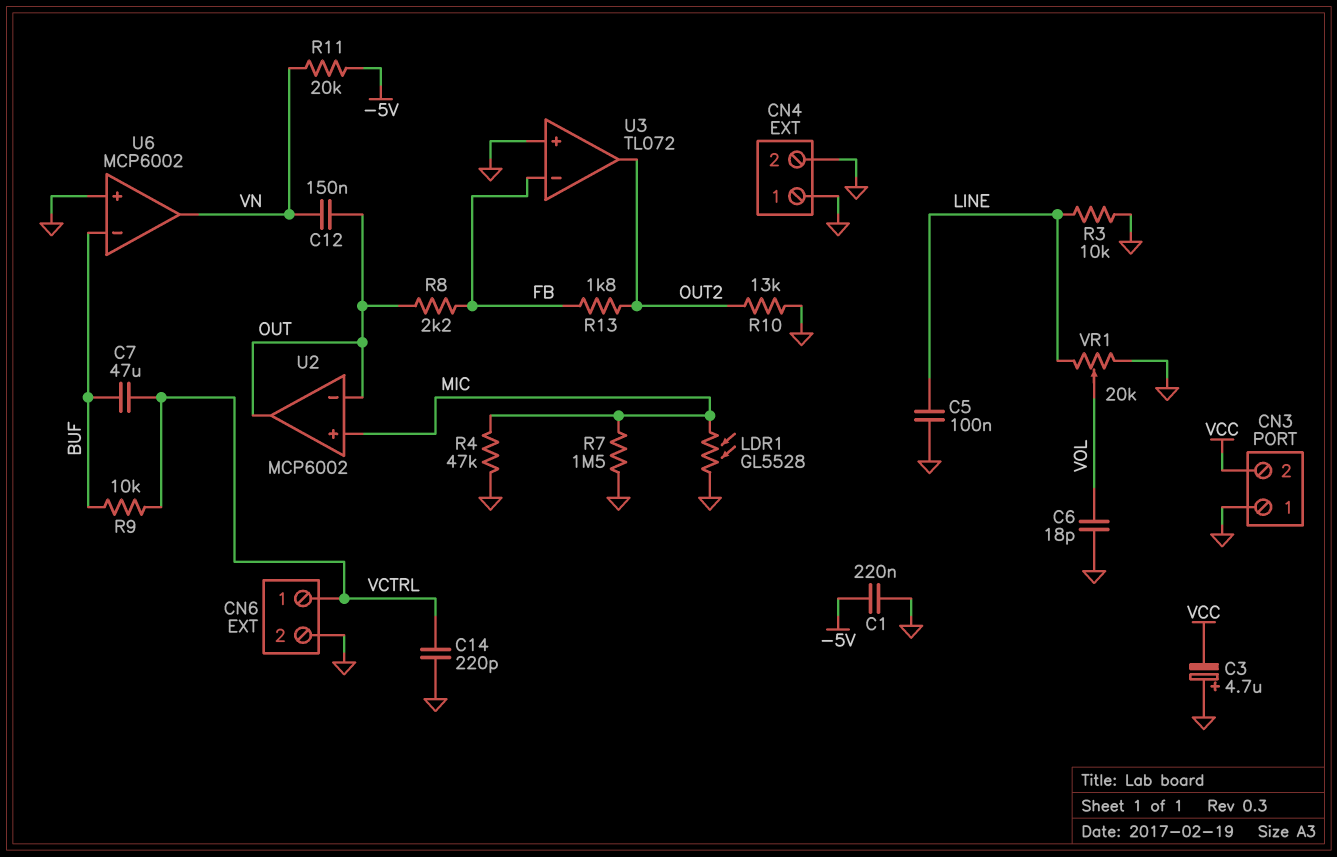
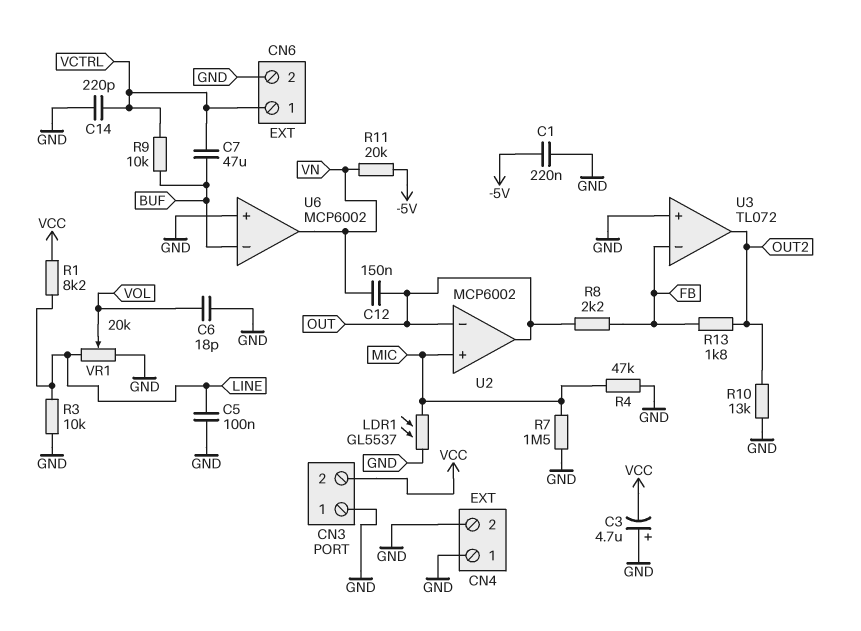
LDR1: GL5528 (GND, MIC) -> GL5537 (GND, MIC)
R1: none -> 8.2k (LINE, VCC)

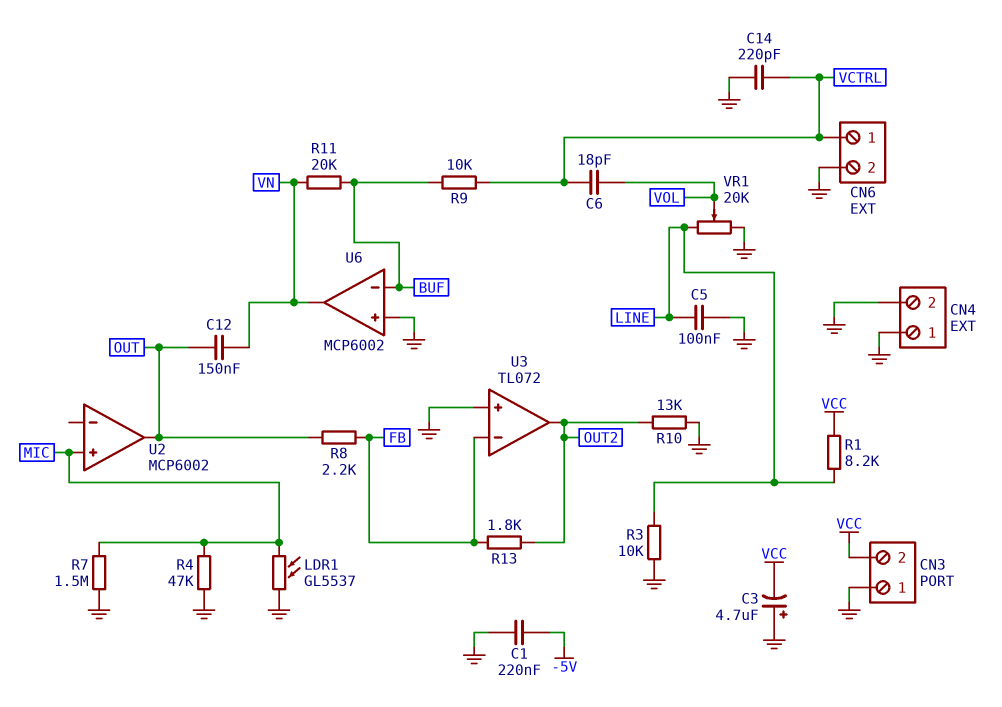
C6: 18pF (GND, VOL) -> 18pF (VCTRL, VOL)
C7: 47uF (BUF, VCTRL) -> none
R11: 20k (-5V, VN) -> 20k (BUF, VN)
U2 pin in-: OUT -> none

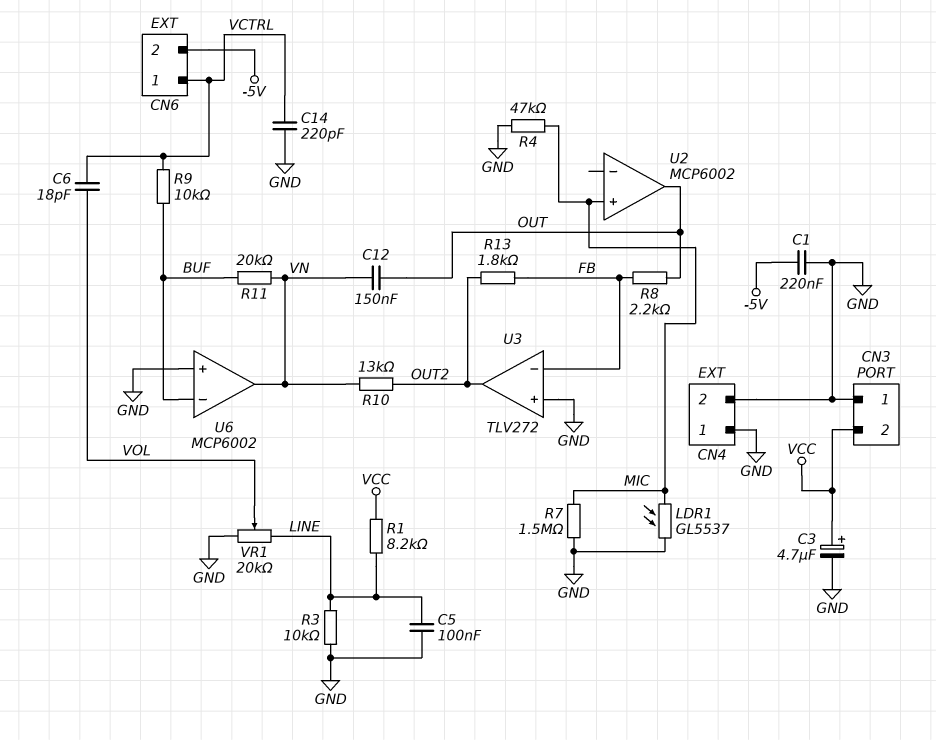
C3: 4.7uF (plus GND, minus VCC) -> 4.7uF (plus VCC, minus GND)
CN6 pin 2: GND -> -5V
R10: 13k (GND, OUT2) -> 13k (OUT2, VN)
U3: TL072 -> TLV272

